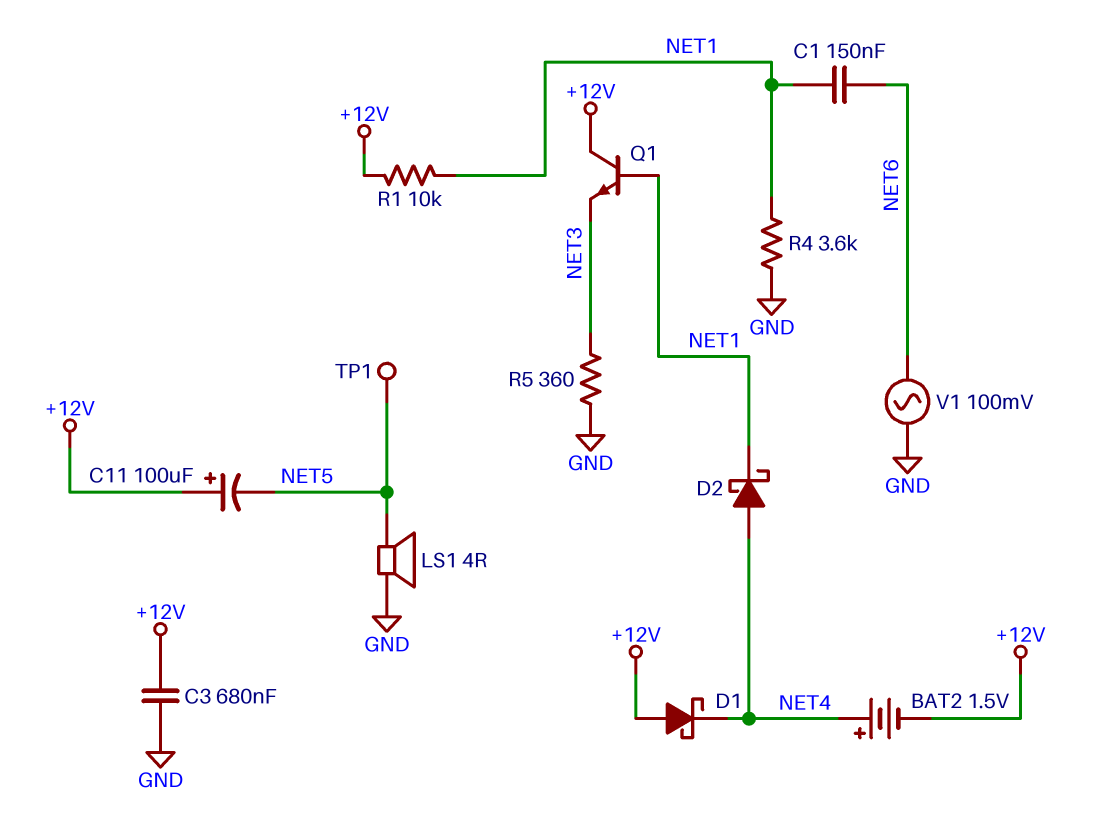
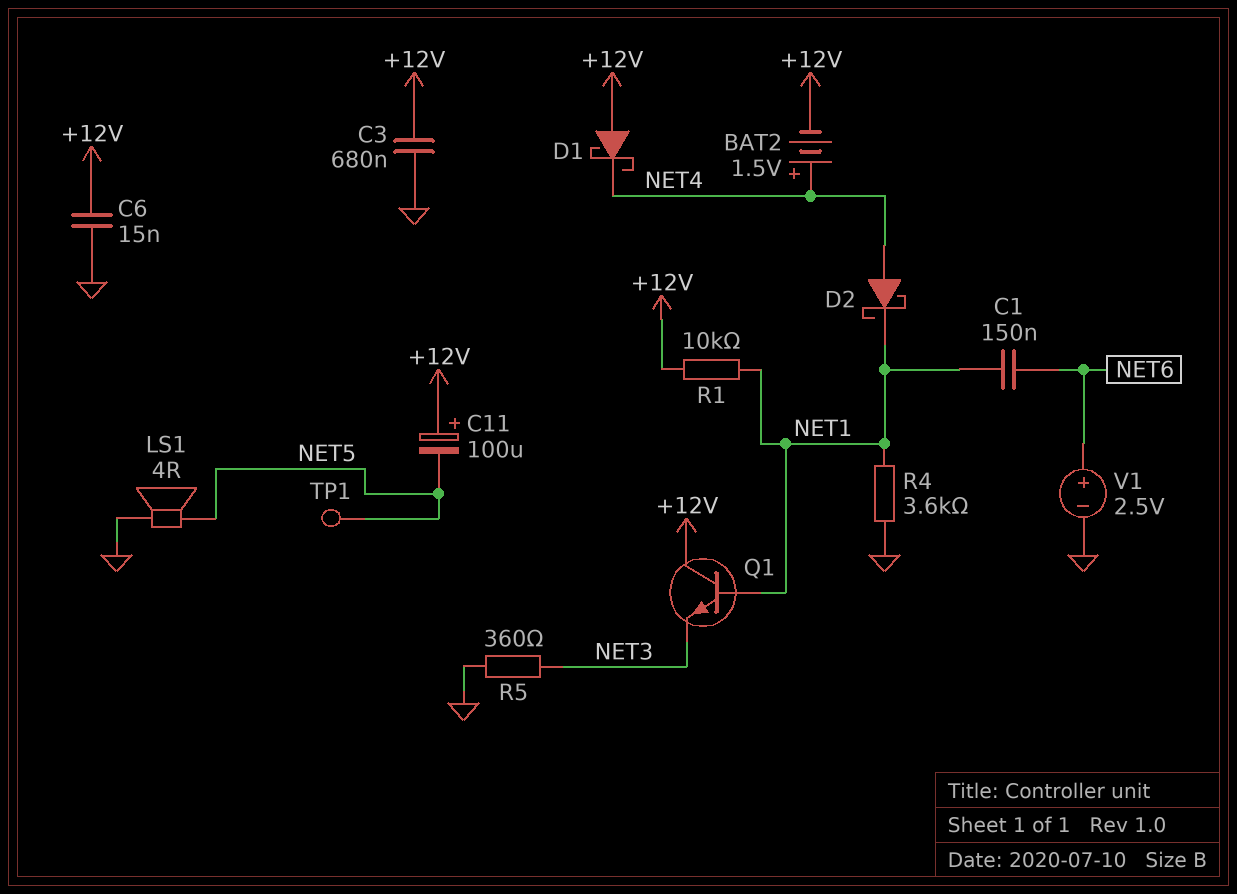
C6: none -> 15nF (+12V, GND)
V1: AC 100mV (GND, NET6) -> 2.5V (plus NET6, minus GND)

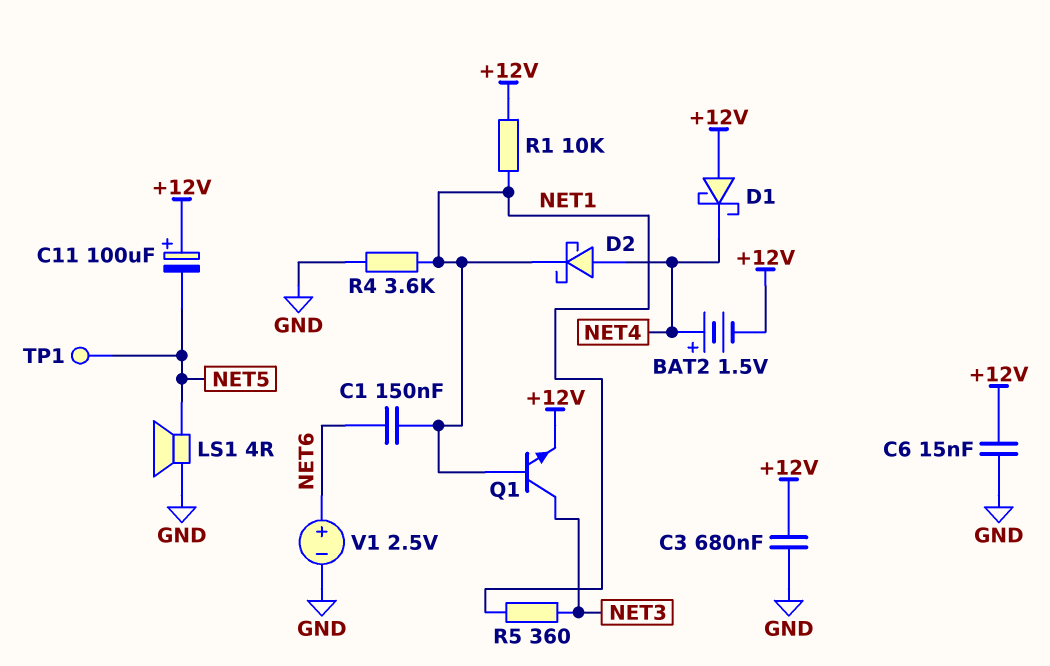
Q1: NPN (B NET1, C +12V, E NET3) -> NPN (B NET1, C NET3, E +12V)
R5: 360 (GND, NET3) -> 360 (NET1, NET3)

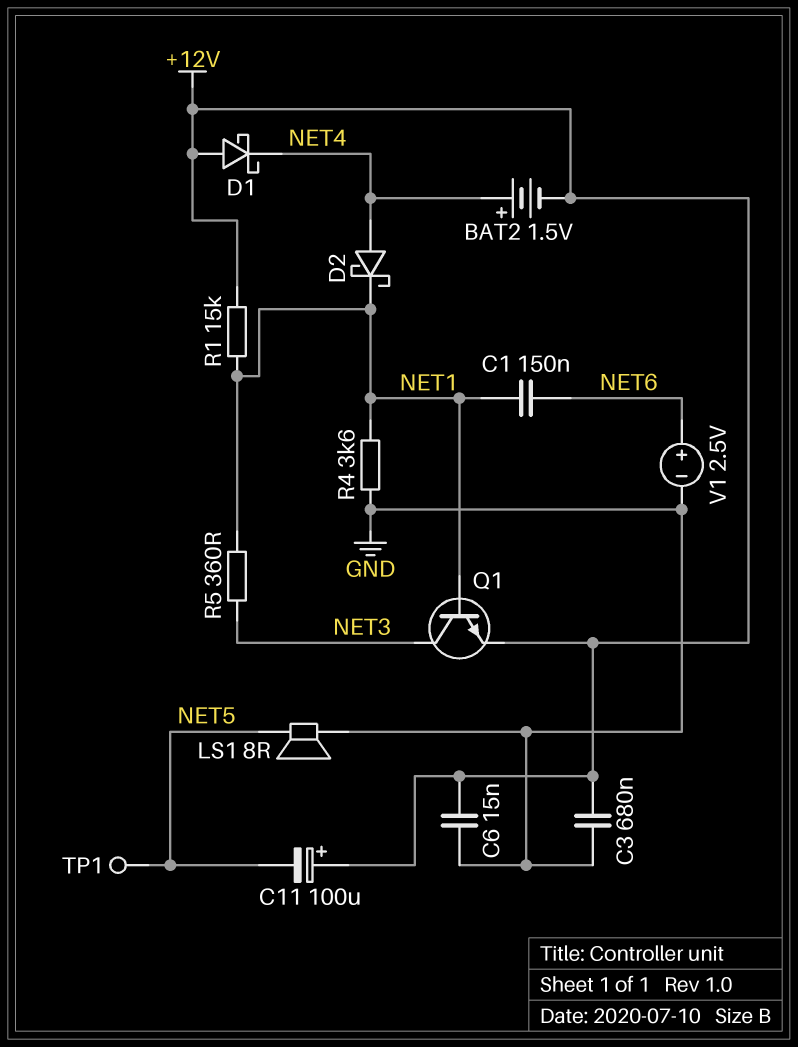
LS1: speaker 4R (GND, NET5) -> speaker 8R (GND, NET5)
R1: 10k (+12V, NET1) -> 15k (+12V, NET1)

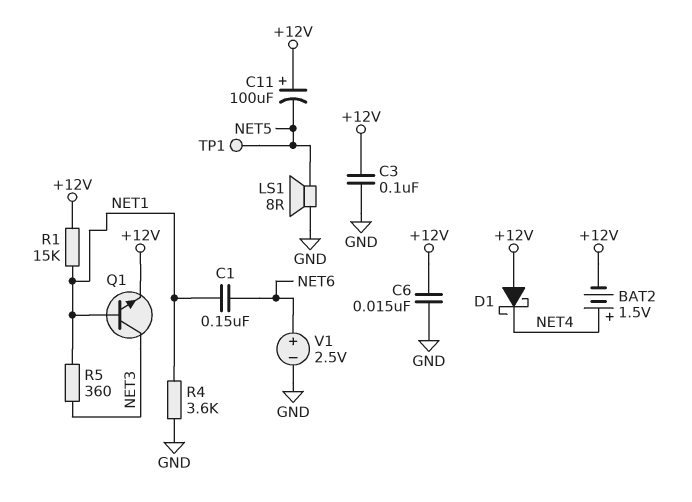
C3: 680nF (+12V, GND) -> 100nF (+12V, GND)
D2: schottky (A NET4, K NET1) -> none

